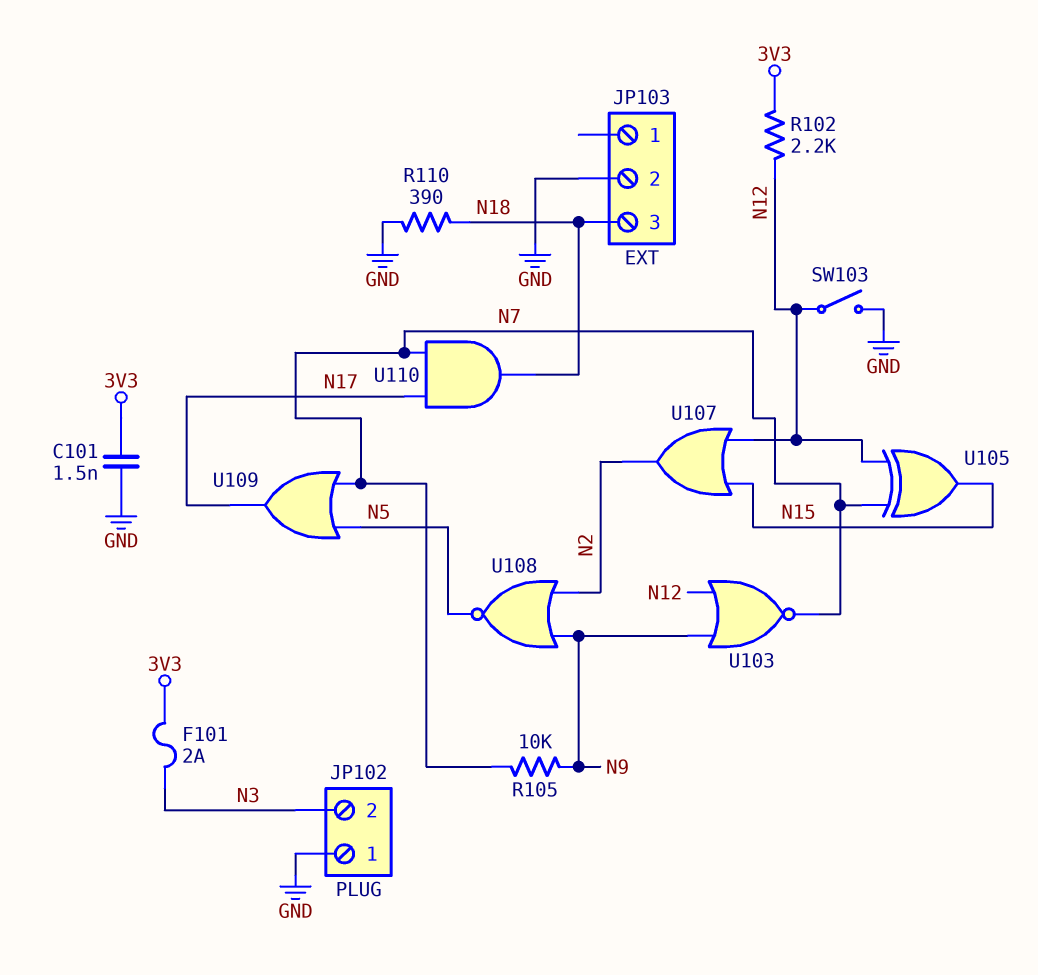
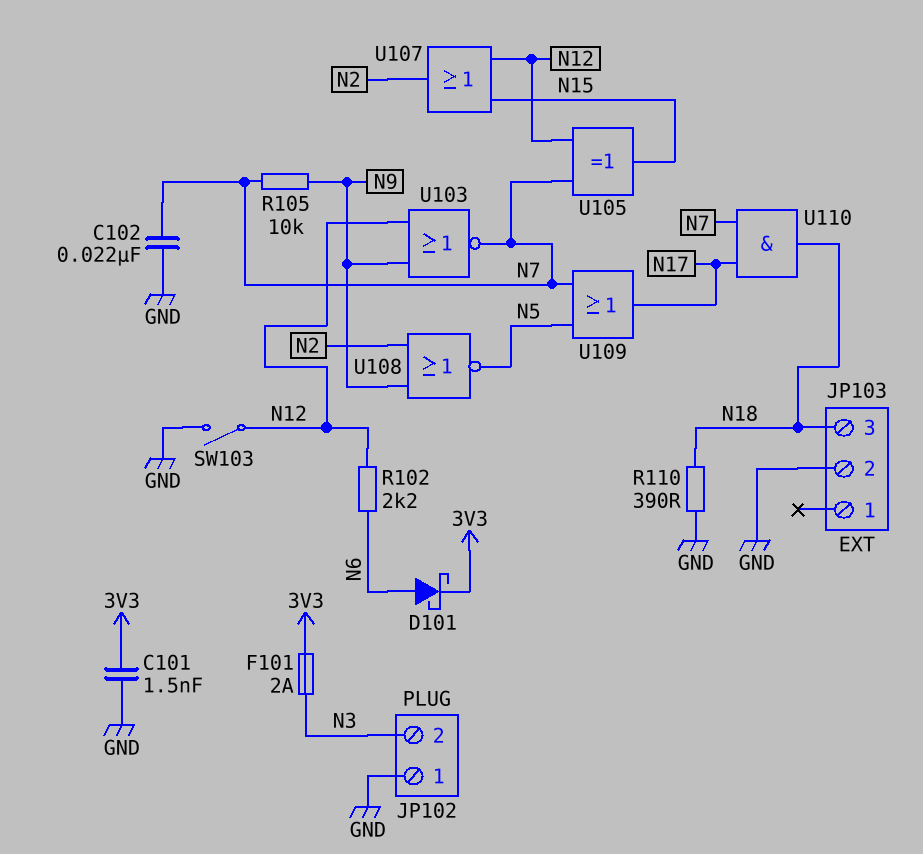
C102: none -> 22nF (GND, N7)
D101: none -> schottky (A N6, K 3V3)
R102: 2.2k (3V3, N12) -> 2.2k (N6, N12)

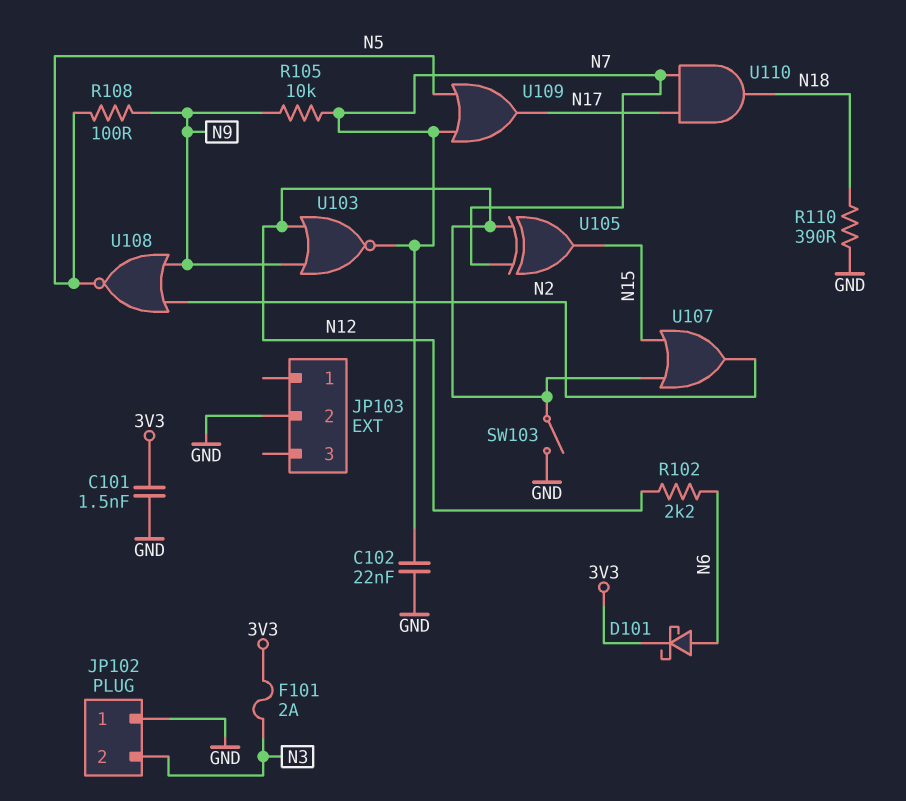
JP103 pin 3: N18 -> none
R108: none -> 100 (N5, N9)

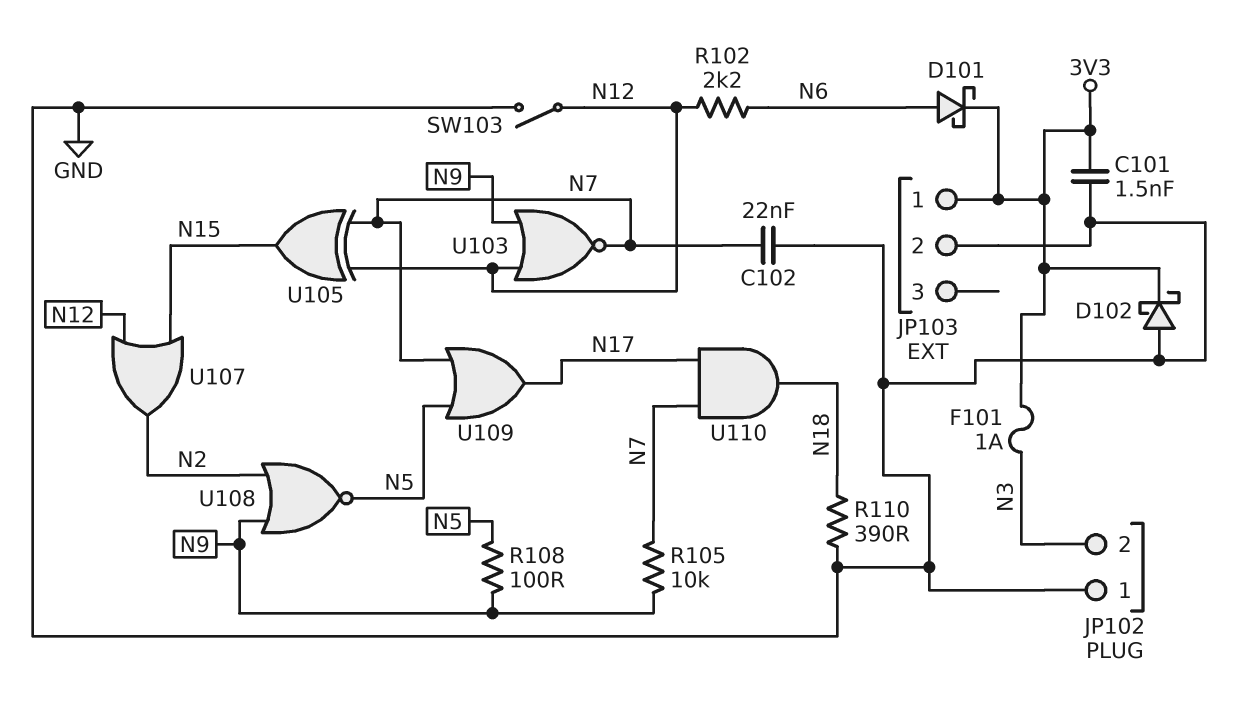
D102: none -> schottky (A GND, K 3V3)
F101: 2A (3V3, N3) -> 1A (3V3, N3)
JP103 pin 1: none -> 3V3

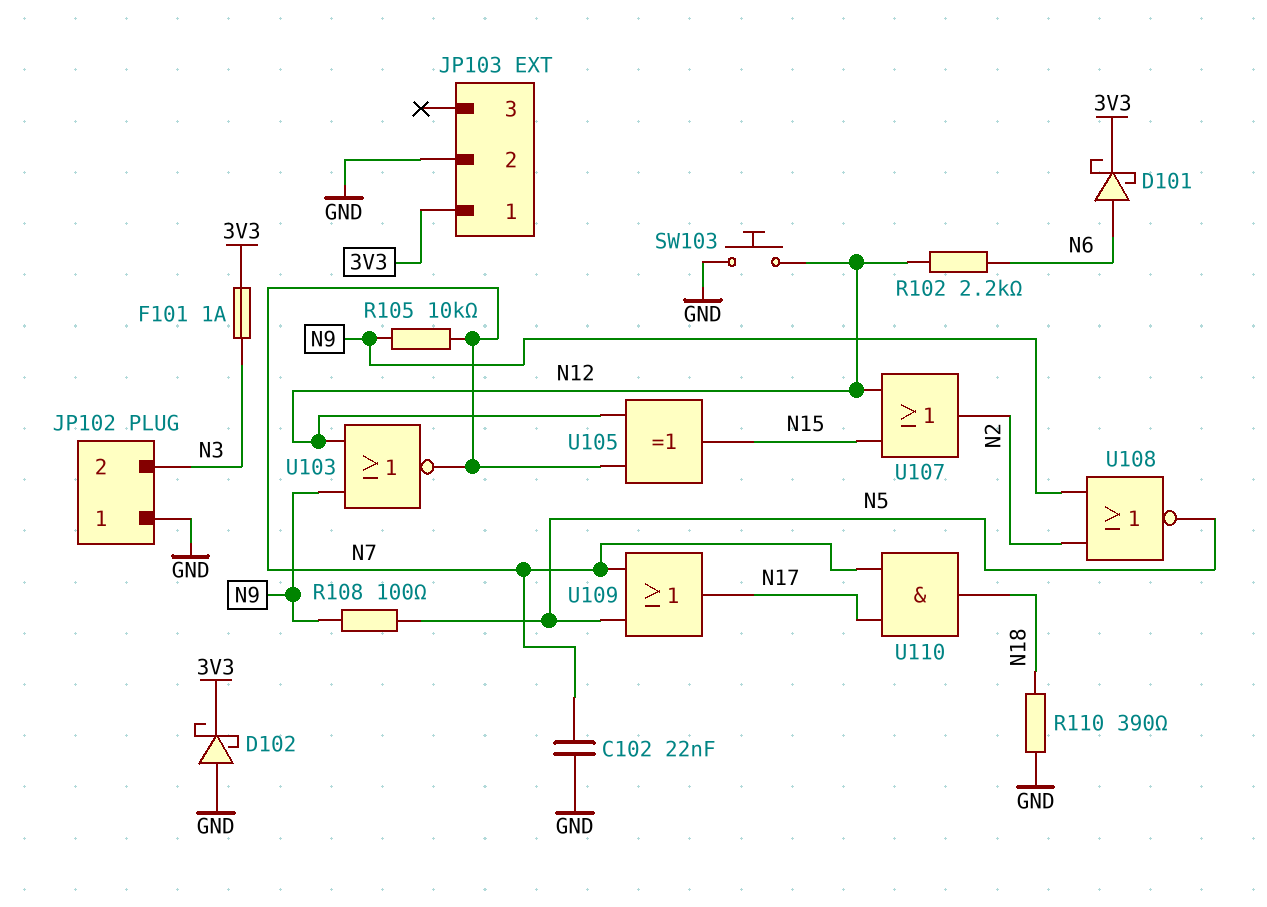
C101: 1.5nF (3V3, GND) -> none
SW103: switch (GND, N12) -> button (GND, N12)

